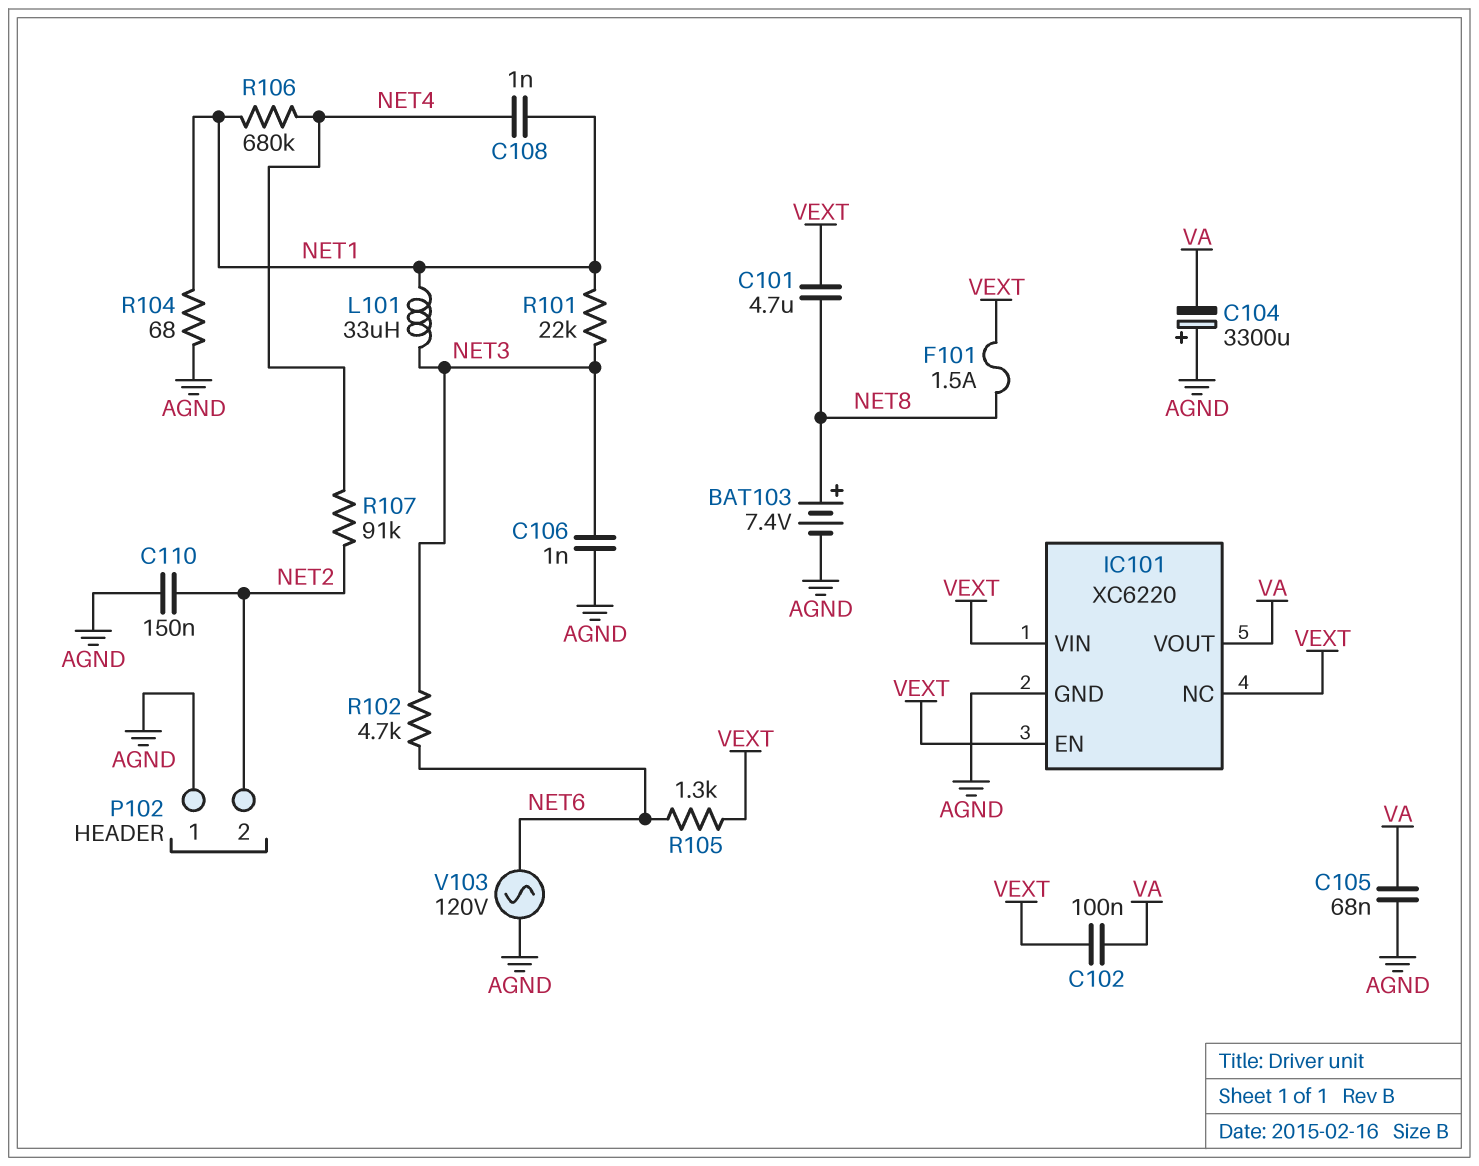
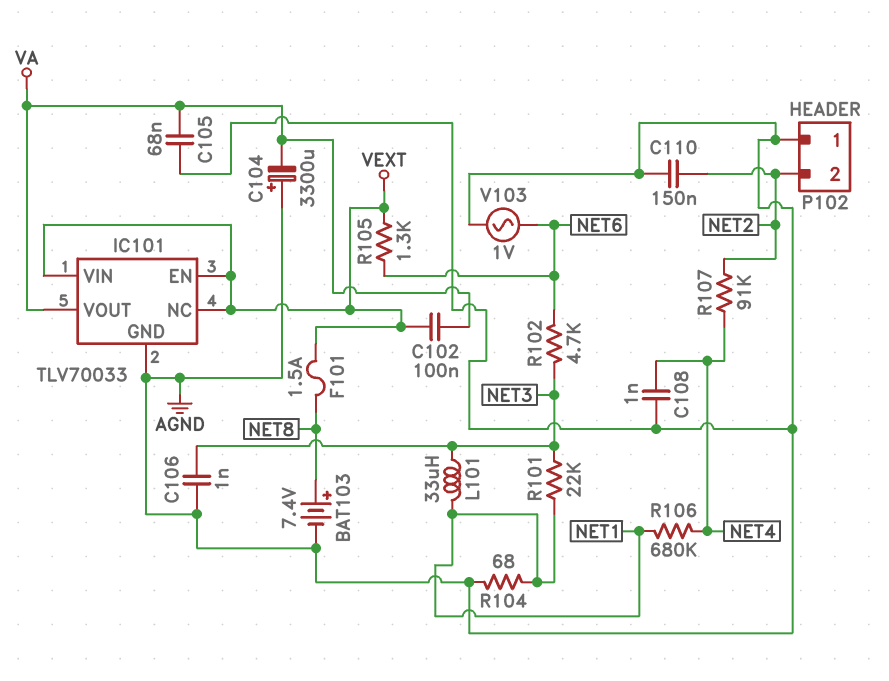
C101: 4.7uF (NET8, VEXT) -> none
C108: 1nF (NET1, NET4) -> 1nF (AGND, NET4)
IC101: XC6220 -> TLV70033
V103: AC 120V (AGND, NET6) -> AC 1V (AGND, NET6)

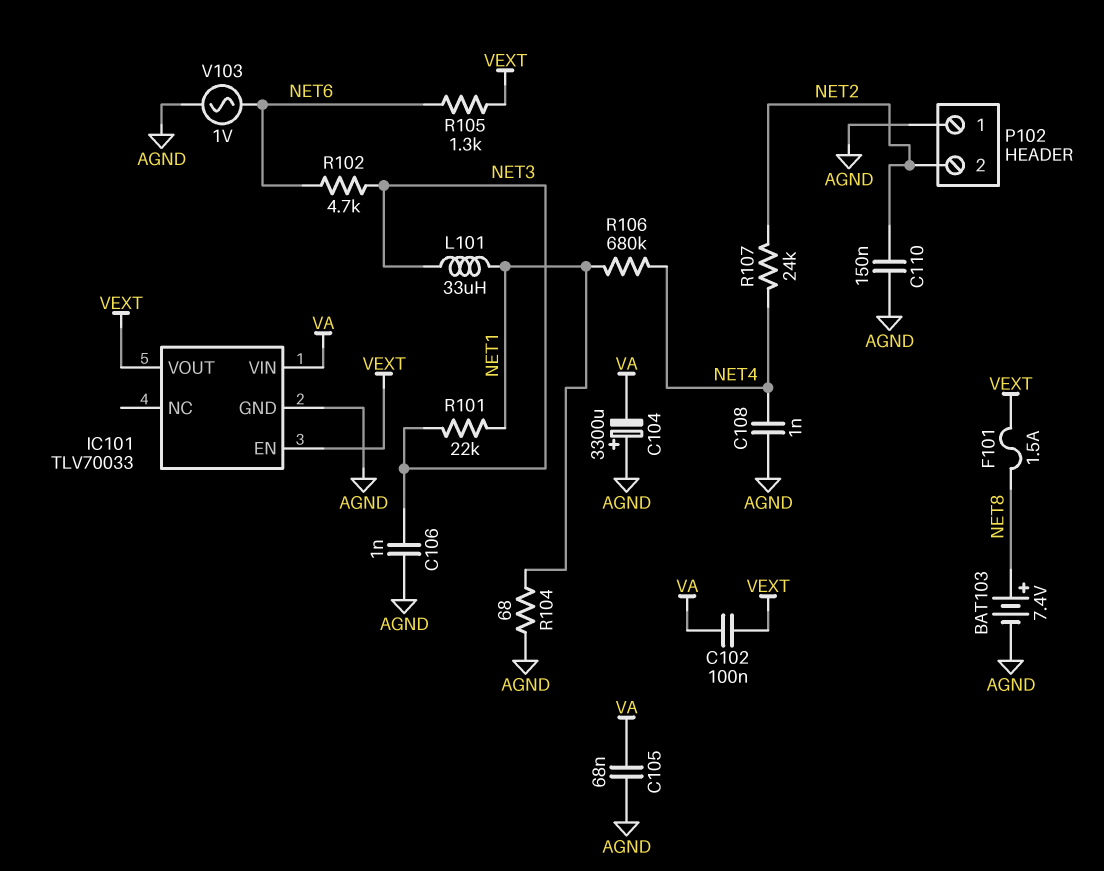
IC101 pin NC: VEXT -> none
IC101 pin VIN: VEXT -> VA
IC101 pin VOUT: VA -> VEXT
R107: 91k (NET2, NET4) -> 24k (NET2, NET4)

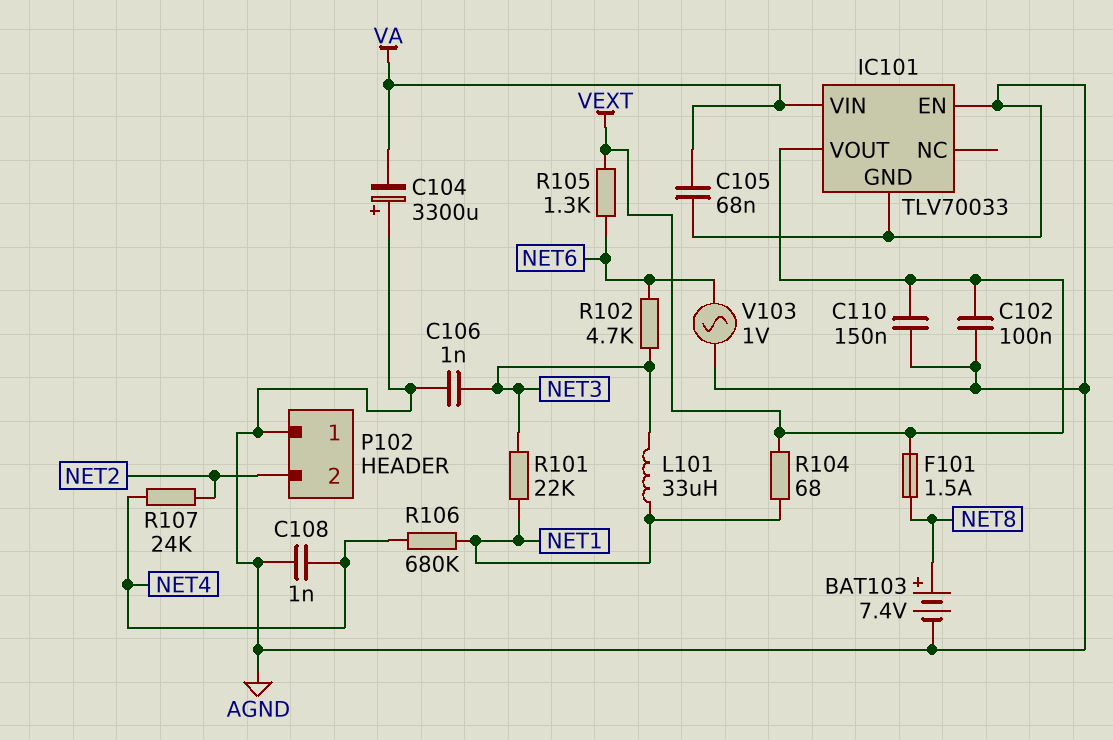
C102: 100nF (VA, VEXT) -> 100nF (AGND, VEXT)
C110: 150nF (AGND, NET2) -> 150nF (AGND, VEXT)
IC101 pin EN: VEXT -> AGND
R104: 68 (AGND, NET1) -> 68 (NET1, VEXT)

